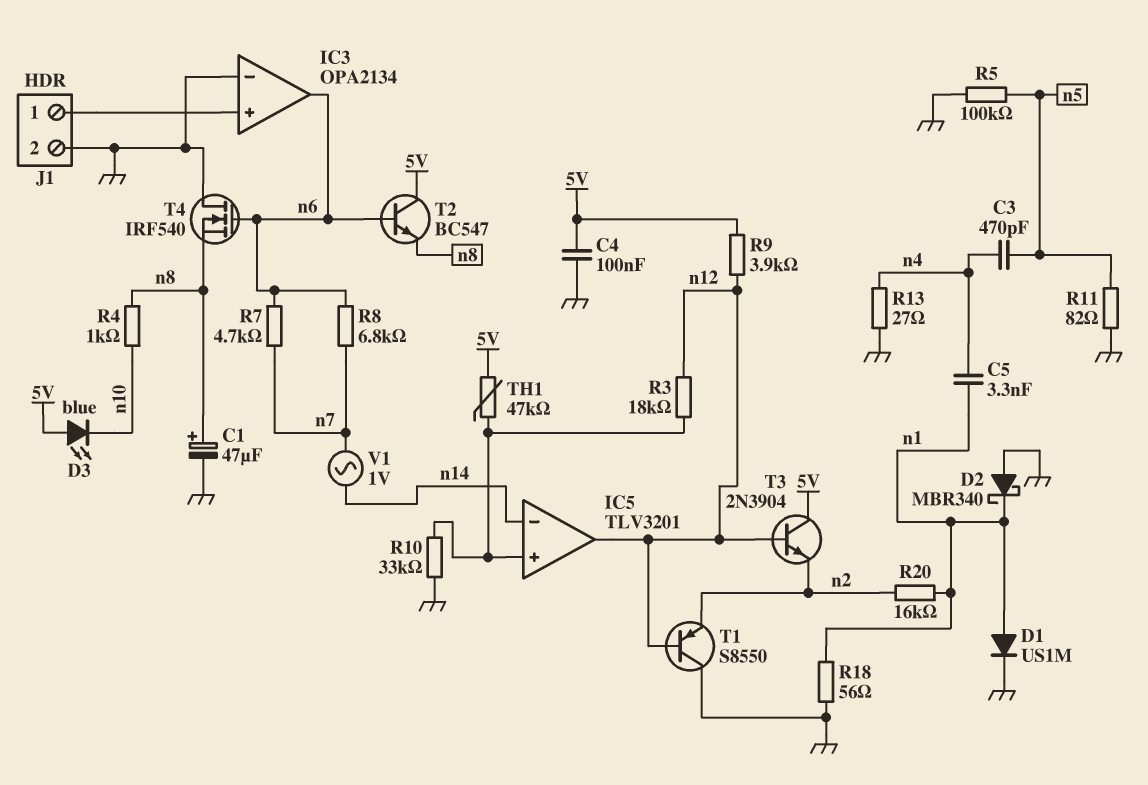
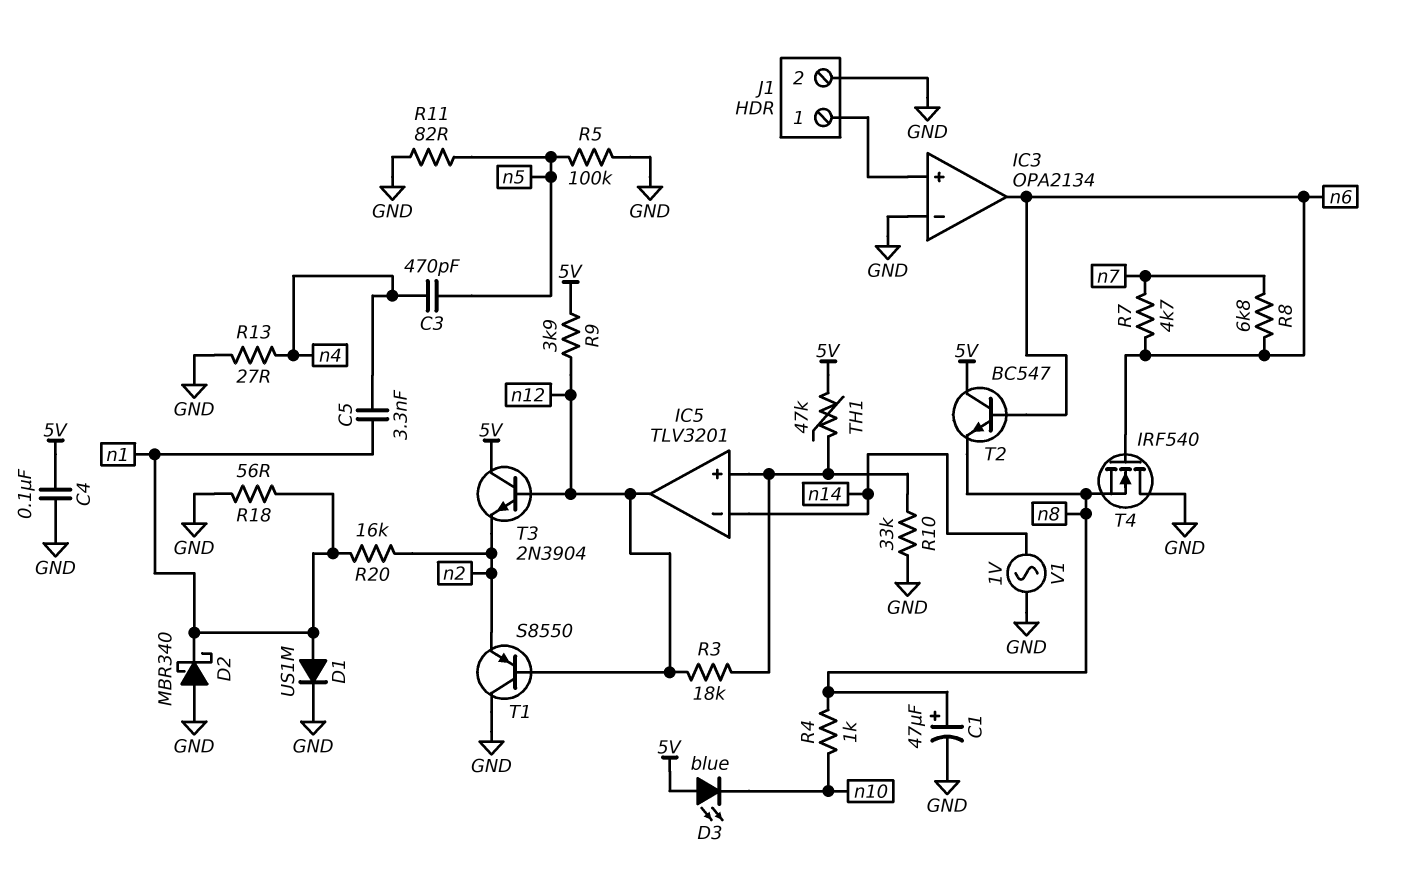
V1: AC 1V (n7, n14) -> AC 1V (GND, n14)

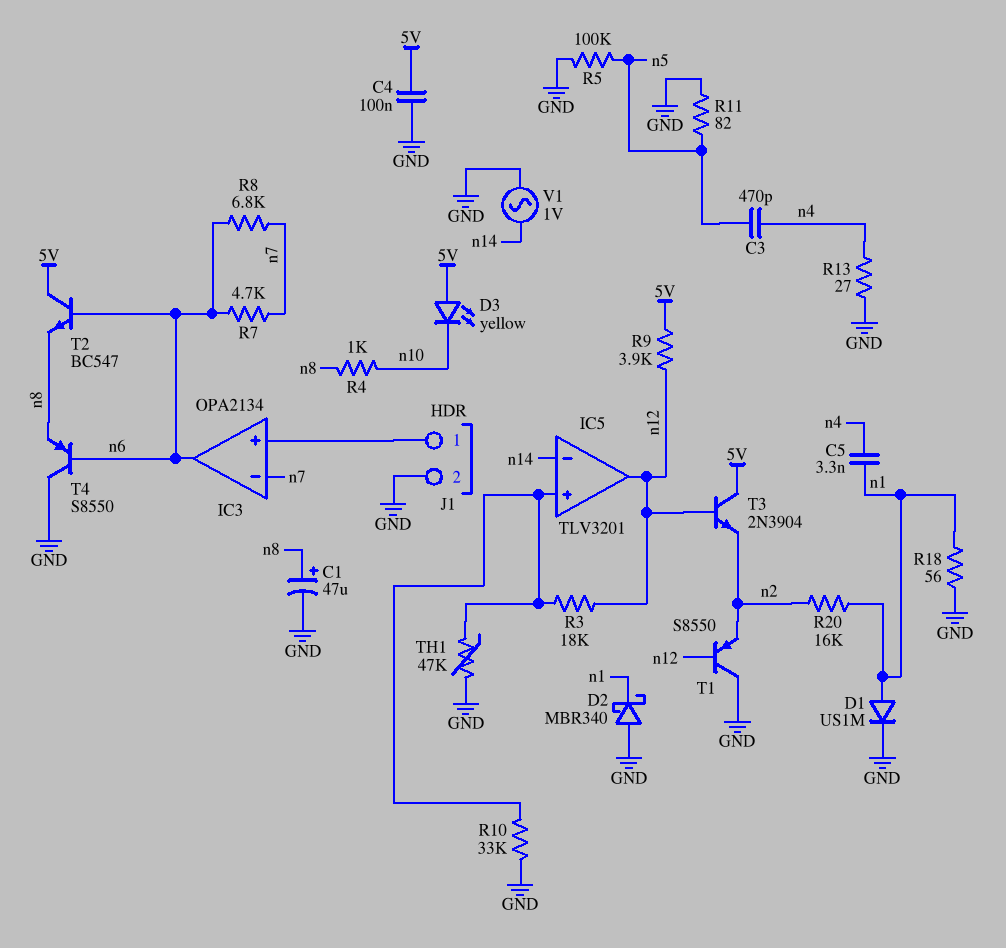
D3: LED blue (A 5V, K n10) -> LED yellow (A 5V, K n10)
IC3 pin in-: GND -> n7
T4: NMOS IRF540 (G n6, D GND, S n8) -> PNP S8550 (B n6, C GND, E n8)
TH1: 47k (5V, IC5/in+) -> 47k (GND, IC5/in+)

